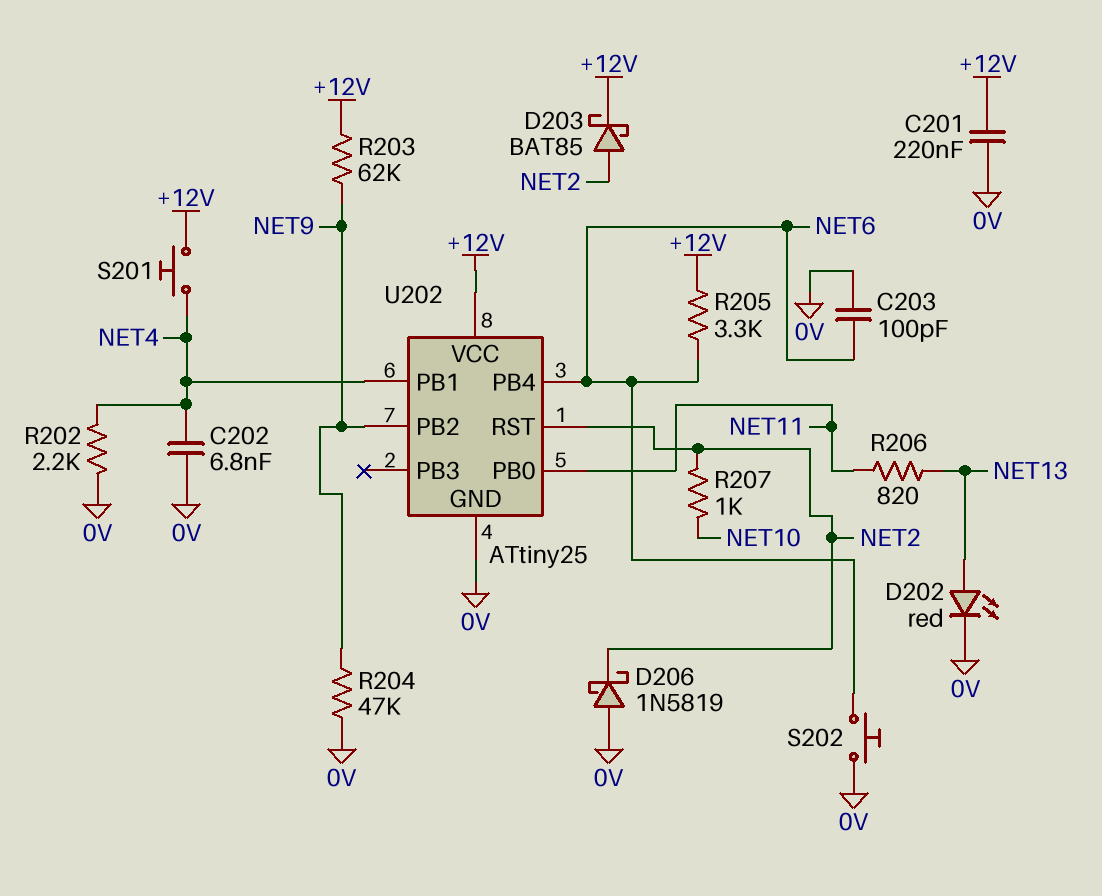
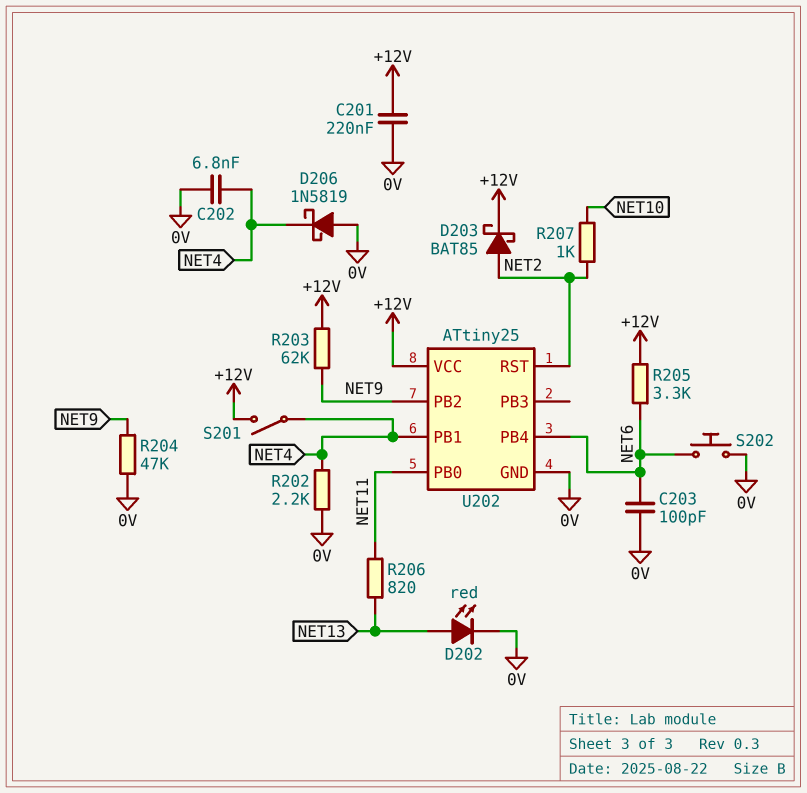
D206: schottky 1N5819 (A 0V, K NET2) -> schottky 1N5819 (A 0V, K NET4)
S201: button (+12V, NET4) -> switch (+12V, NET4)

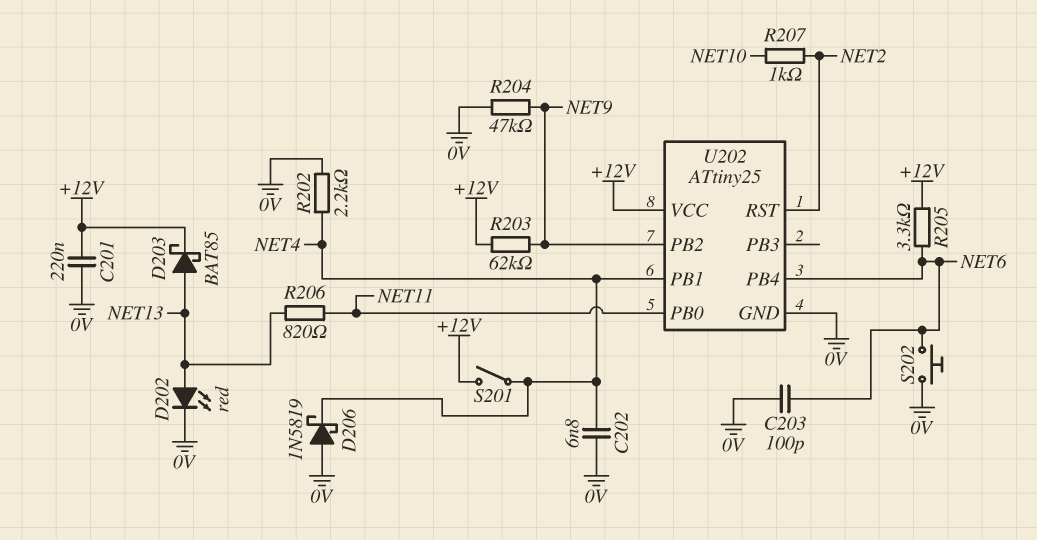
D203: schottky BAT85 (A NET2, K +12V) -> schottky BAT85 (A NET13, K +12V)

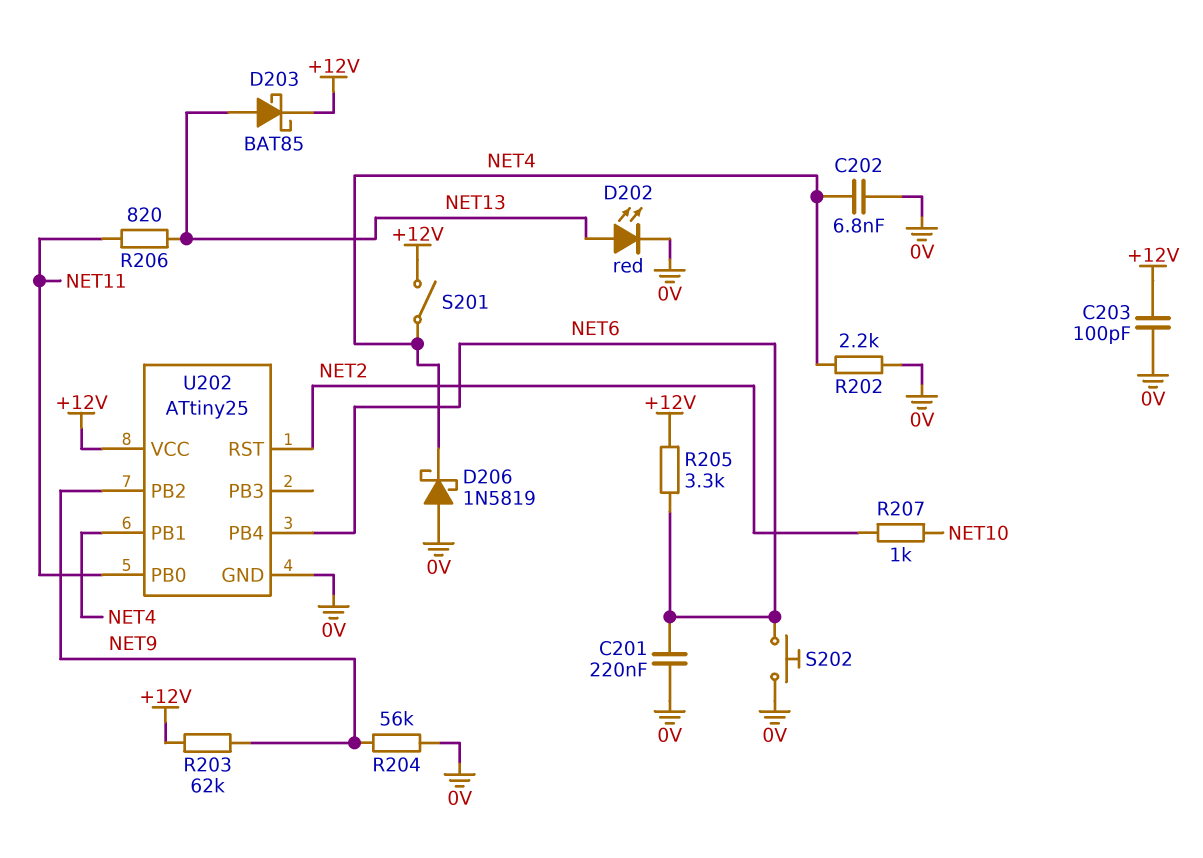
C201: 220nF (+12V, 0V) -> 220nF (0V, NET6)
C203: 100pF (0V, NET6) -> 100pF (+12V, 0V)
R204: 47k (0V, NET9) -> 56k (0V, NET9)

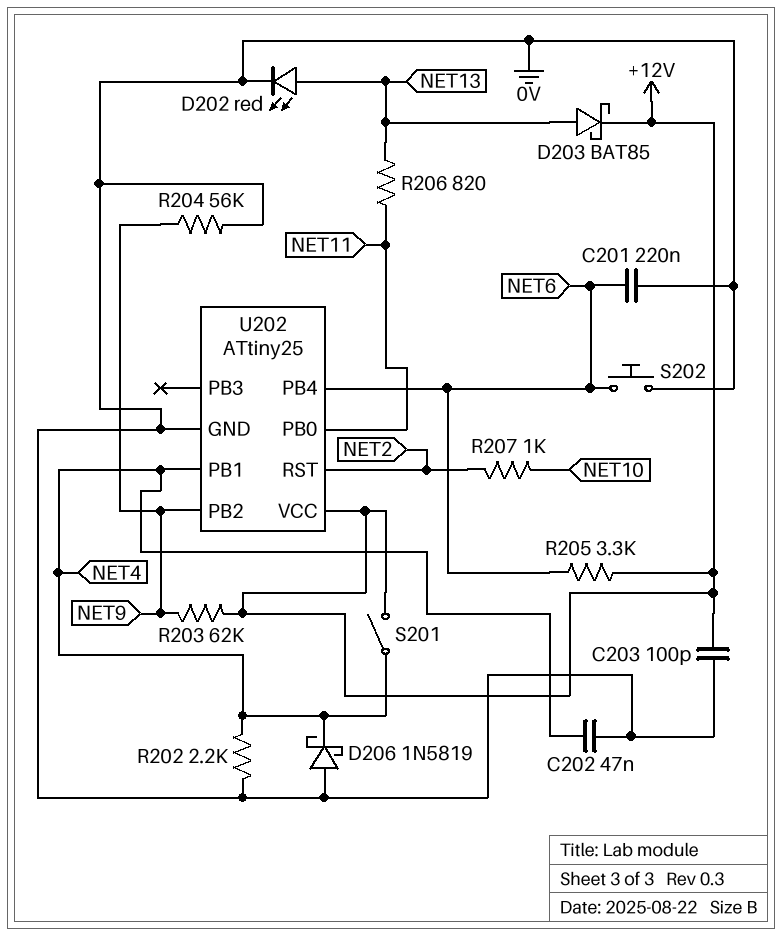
C202: 6.8nF (0V, NET4) -> 47nF (0V, NET4)

